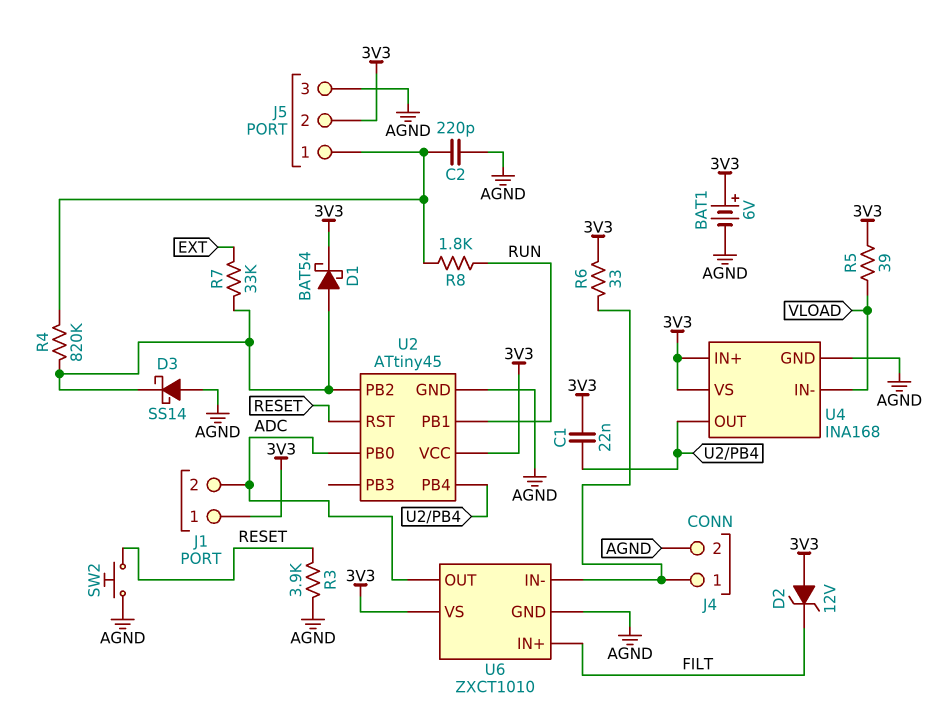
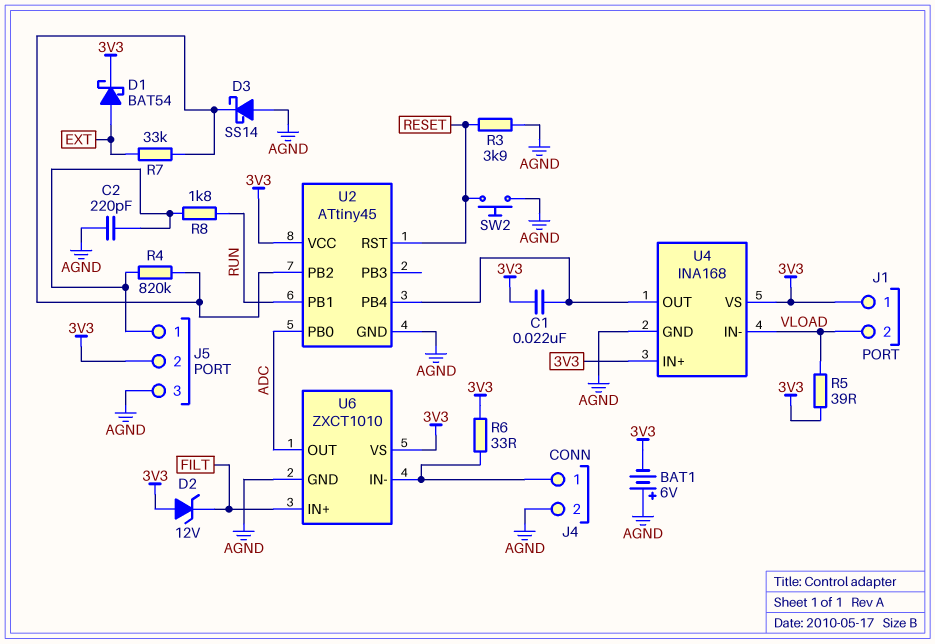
BAT1: 6V (plus 3V3, minus AGND) -> 6V (plus AGND, minus 3V3)
D1: schottky BAT54 (A U2/PB2, K 3V3) -> schottky BAT54 (A EXT, K 3V3)
J1 pin 2: ADC -> VLOAD

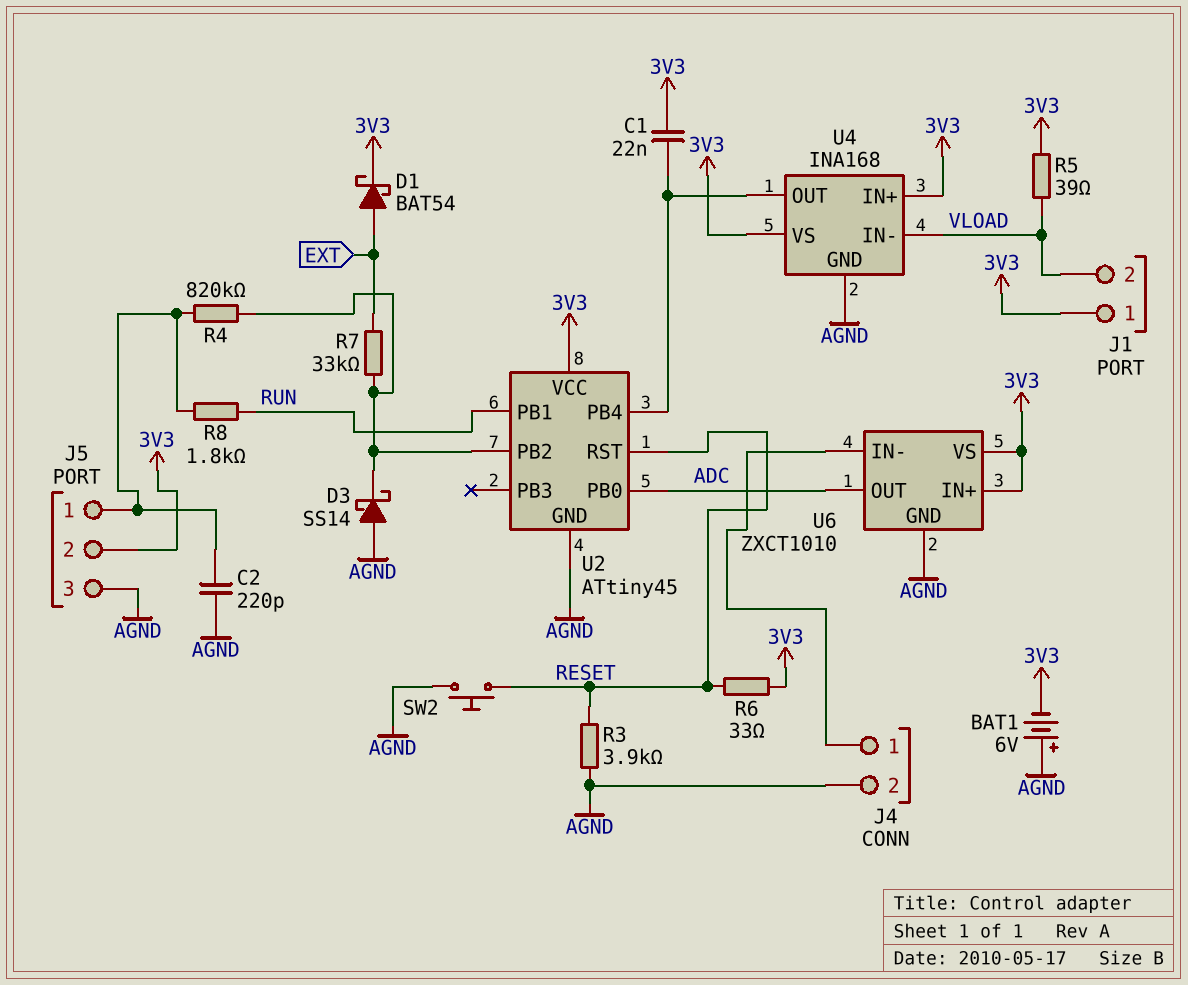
D2: zener 12V (A 3V3, K FILT) -> none
R6: 33 (3V3, J4/1) -> 33 (3V3, RESET)
U6 pin IN+: FILT -> 3V3

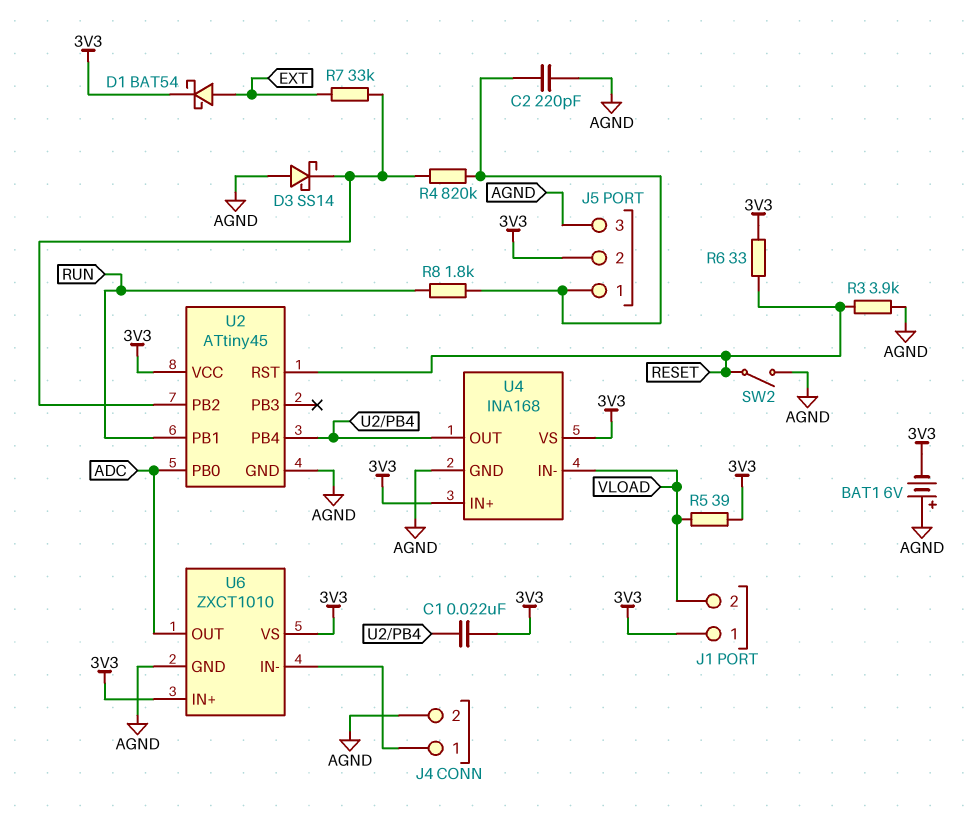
SW2: button (AGND, RESET) -> switch (AGND, RESET)

